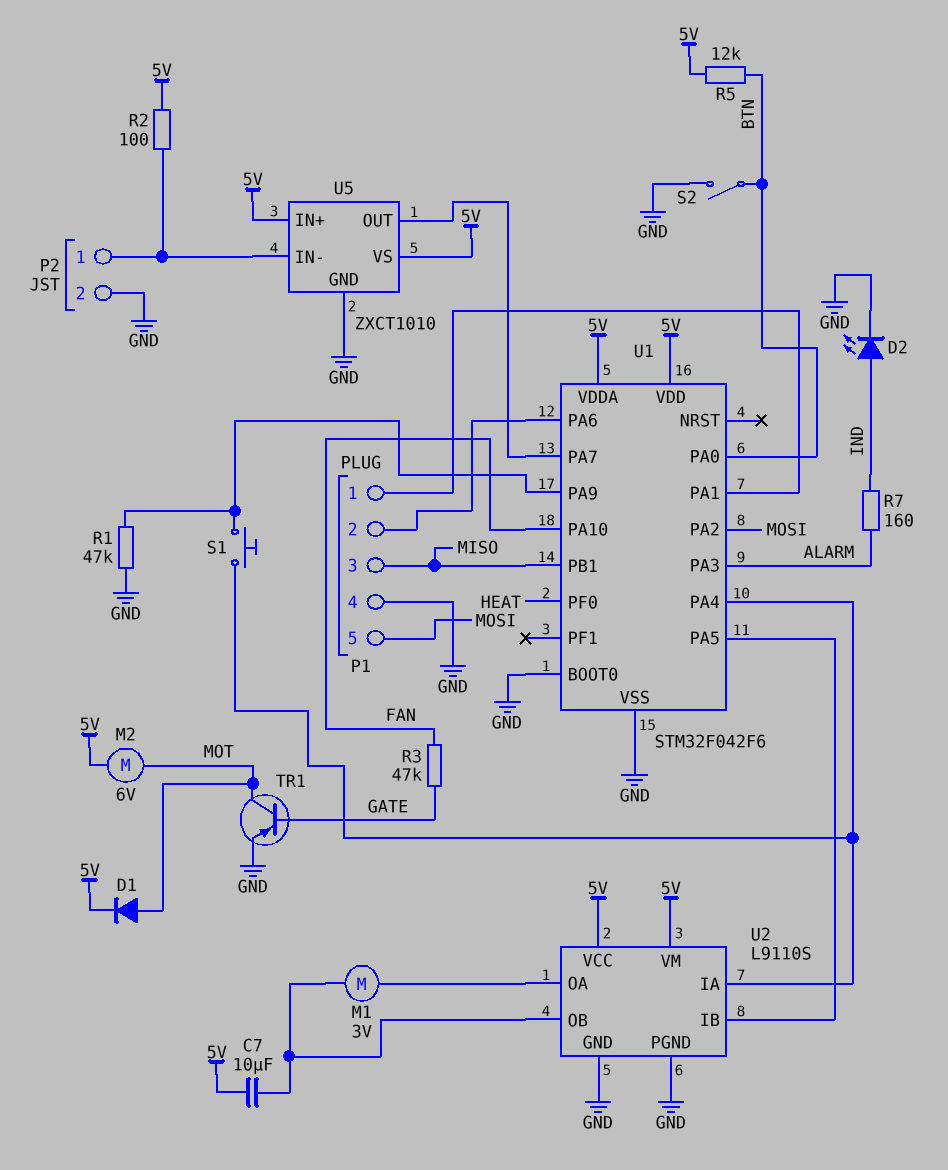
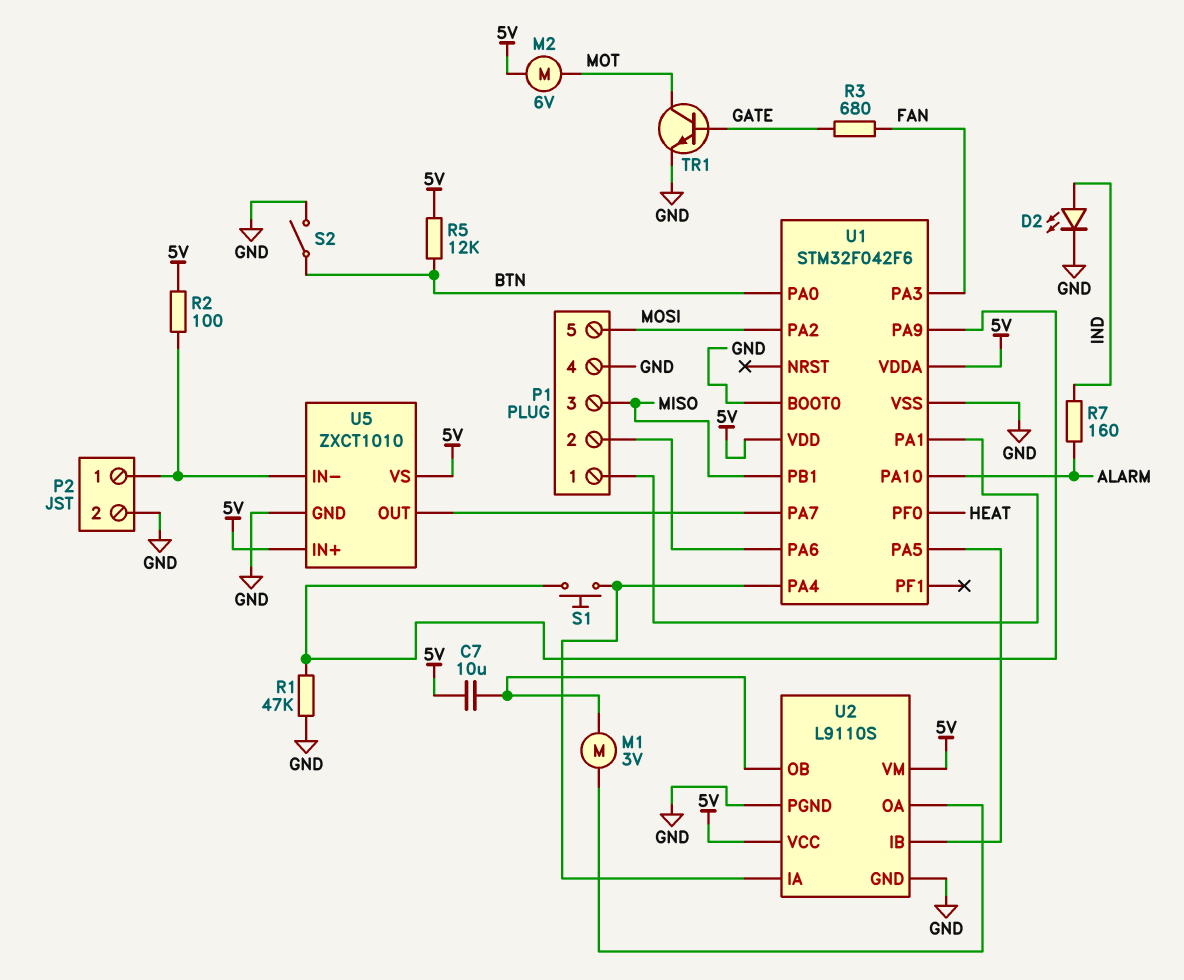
D1: diode (A MOT, K 5V) -> none
R3: 47k (FAN, GATE) -> 680 (FAN, GATE)
TR1: PNP (B GATE, C MOT, E GND) -> NPN (B GATE, C MOT, E GND)
U1 pin PA3: ALARM -> FAN
U1 pin PA10: FAN -> ALARM

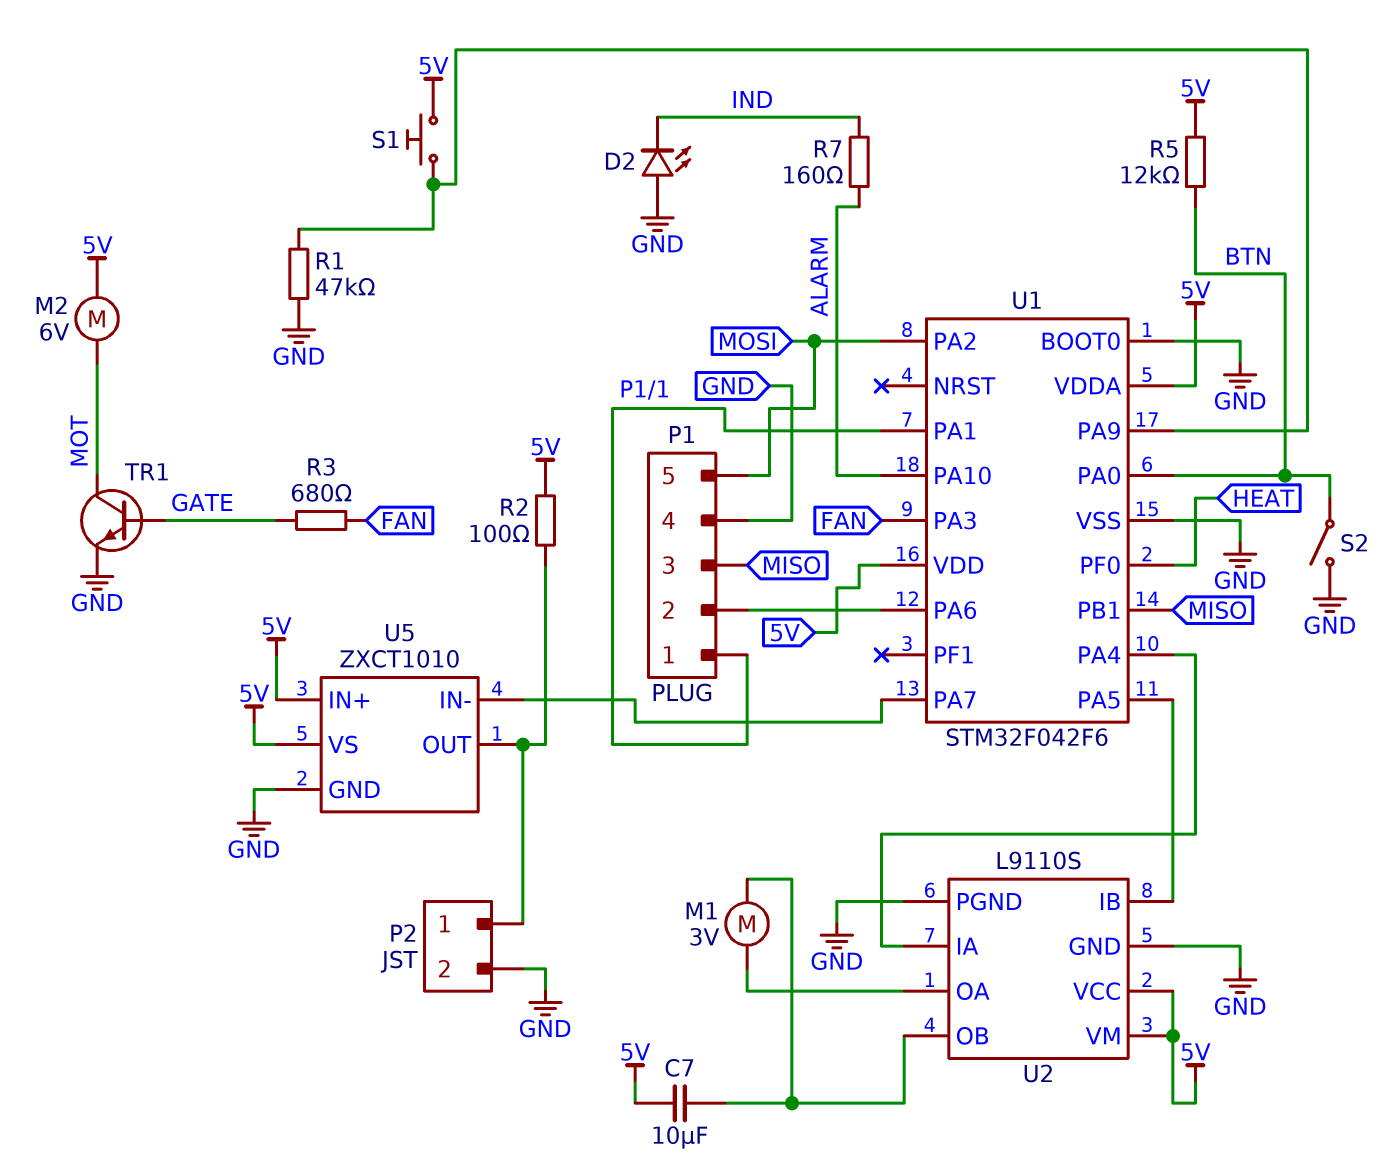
D2: LED (A IND, K GND) -> LED (A GND, K IND)
S1: button (U1/PA4, U1/PA9) -> button (5V, U1/PA9)
U5 pin IN-: P2/1 -> U1/PA7
U5 pin OUT: U1/PA7 -> P2/1

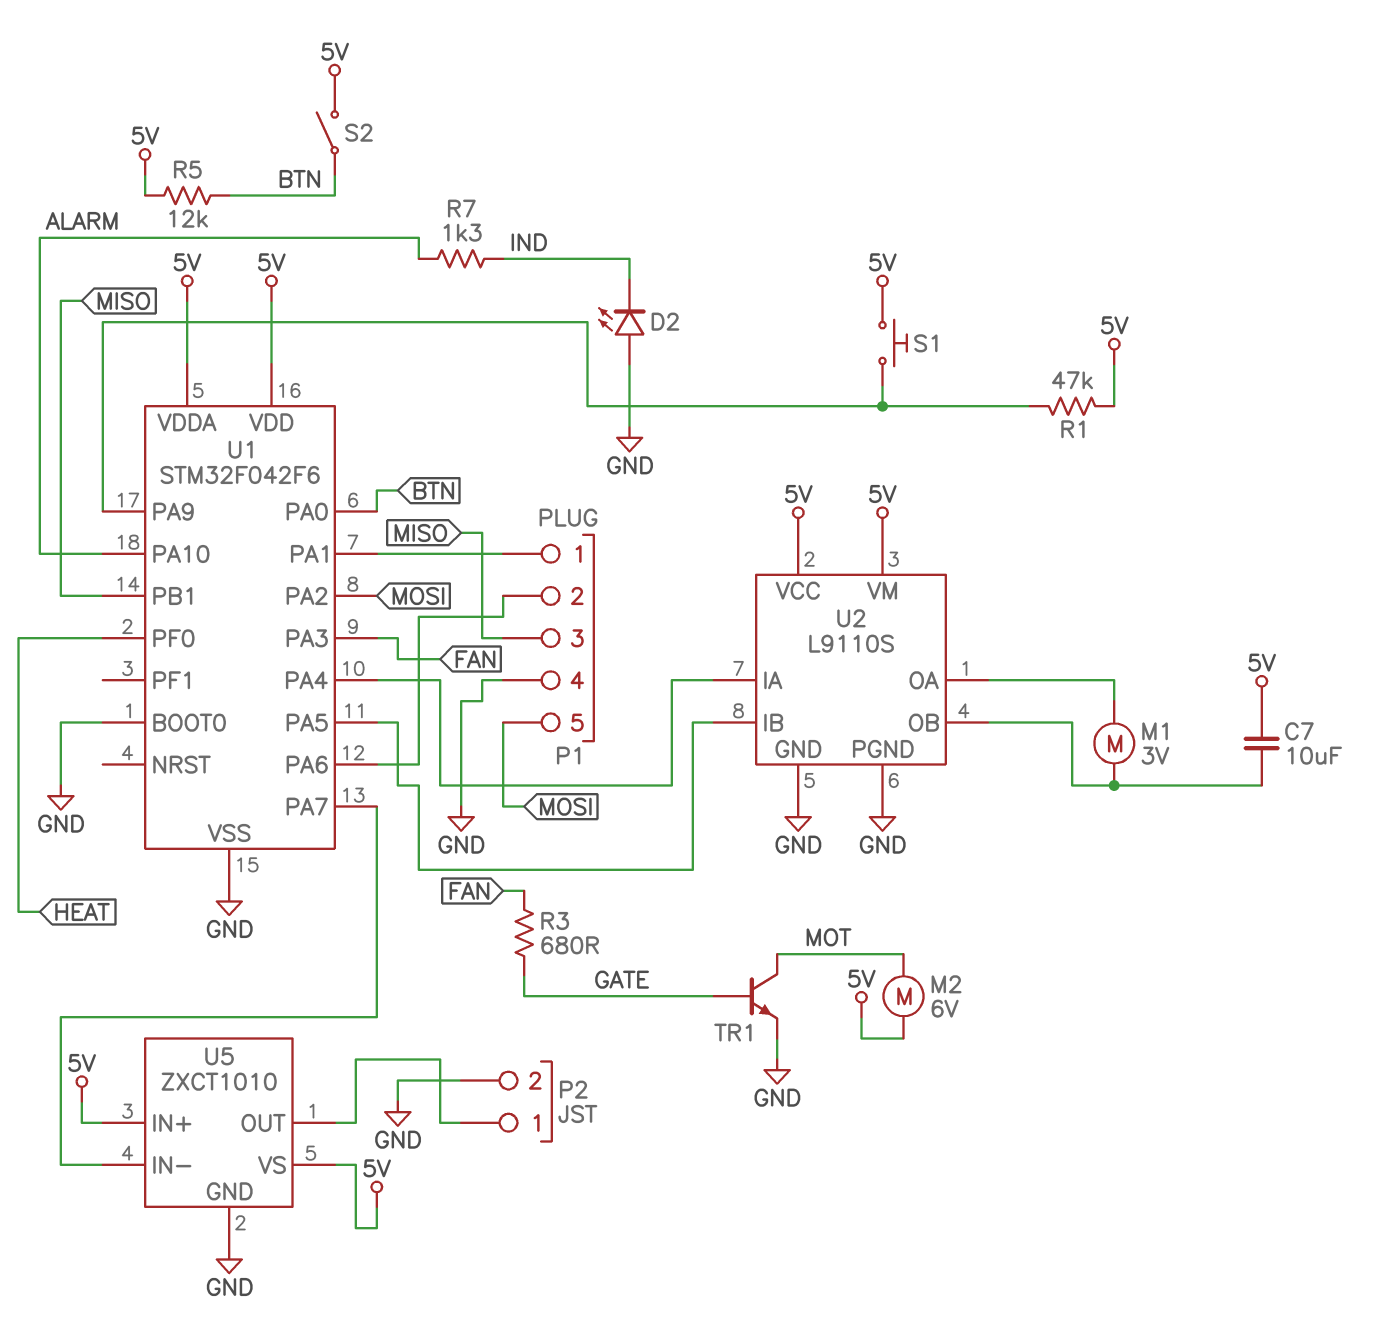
R1: 47k (GND, U1/PA9) -> 47k (5V, U1/PA9)
R2: 100 (5V, P2/1) -> none
R7: 160 (ALARM, IND) -> 1.3k (ALARM, IND)
S2: switch (BTN, GND) -> switch (5V, BTN)

